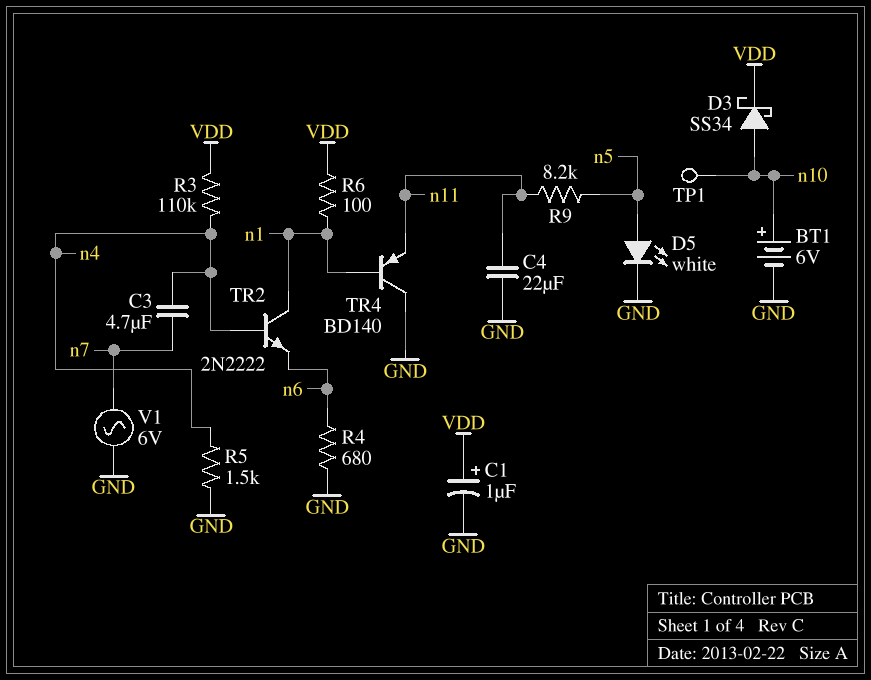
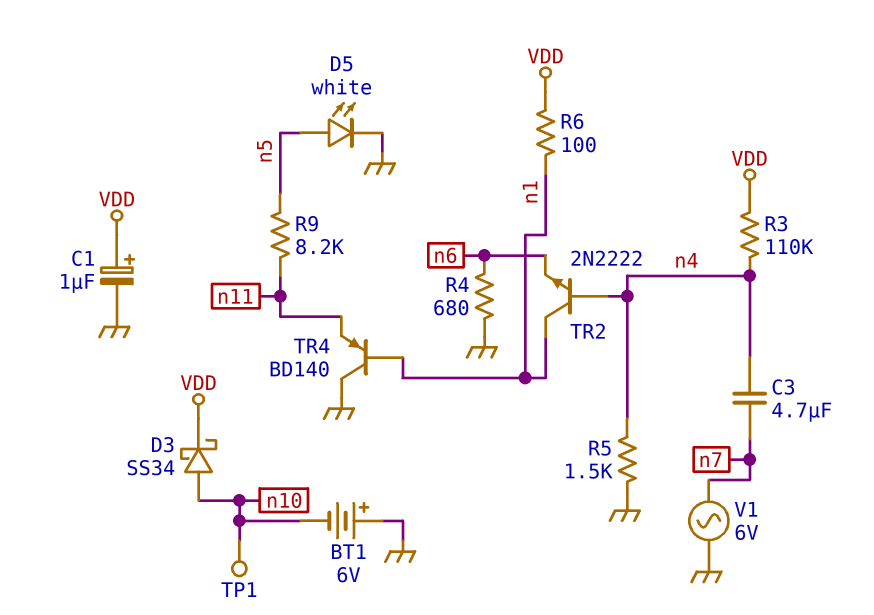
BT1: 6V (plus n10, minus GND) -> 6V (plus GND, minus n10)
C4: 22uF (GND, n11) -> none

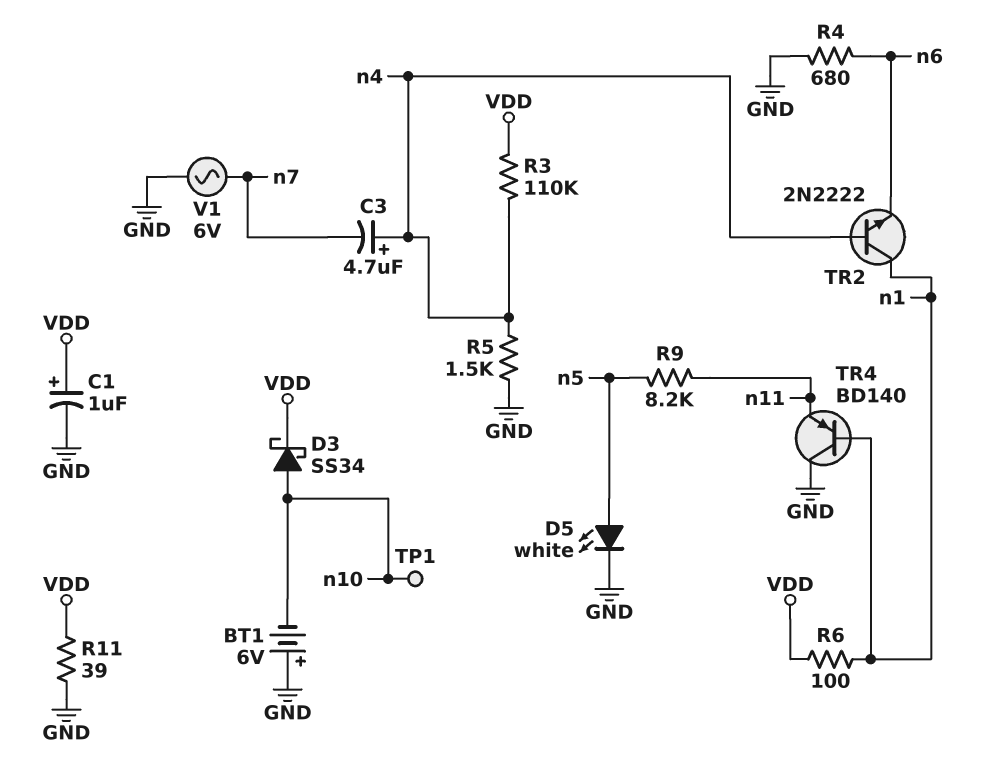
C3: 4.7uF (n4, n7) -> 4.7uF (plus n4, minus n7)
R11: none -> 39 (GND, VDD)

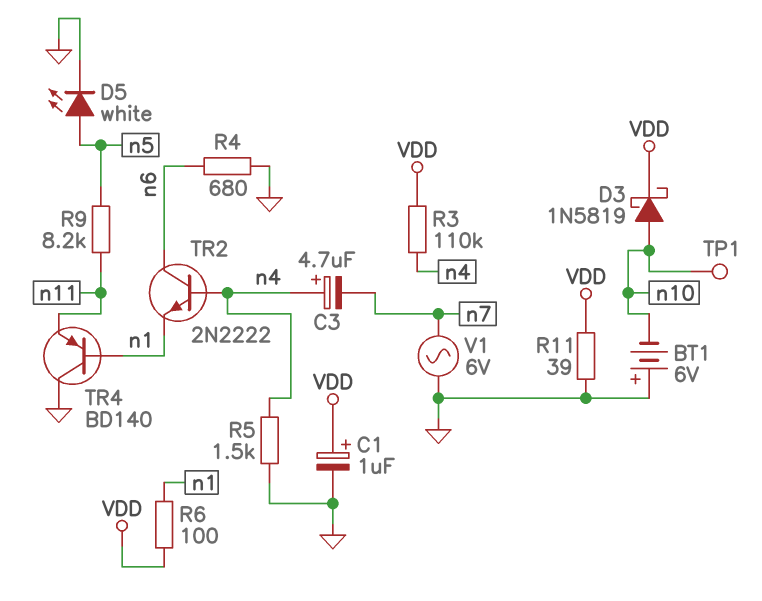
D3: schottky SS34 (A n10, K VDD) -> schottky 1N5819 (A n10, K VDD)
TR2: NPN 2N2222 (B n4, C n1, E n6) -> NPN 2N2222 (B n4, C n6, E n1)

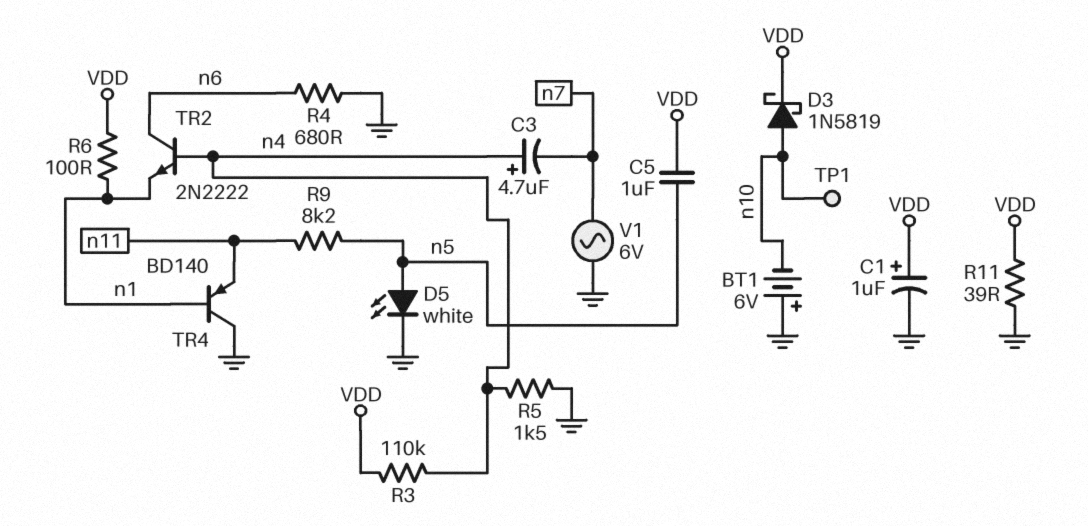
C5: none -> 1uF (VDD, n5)

